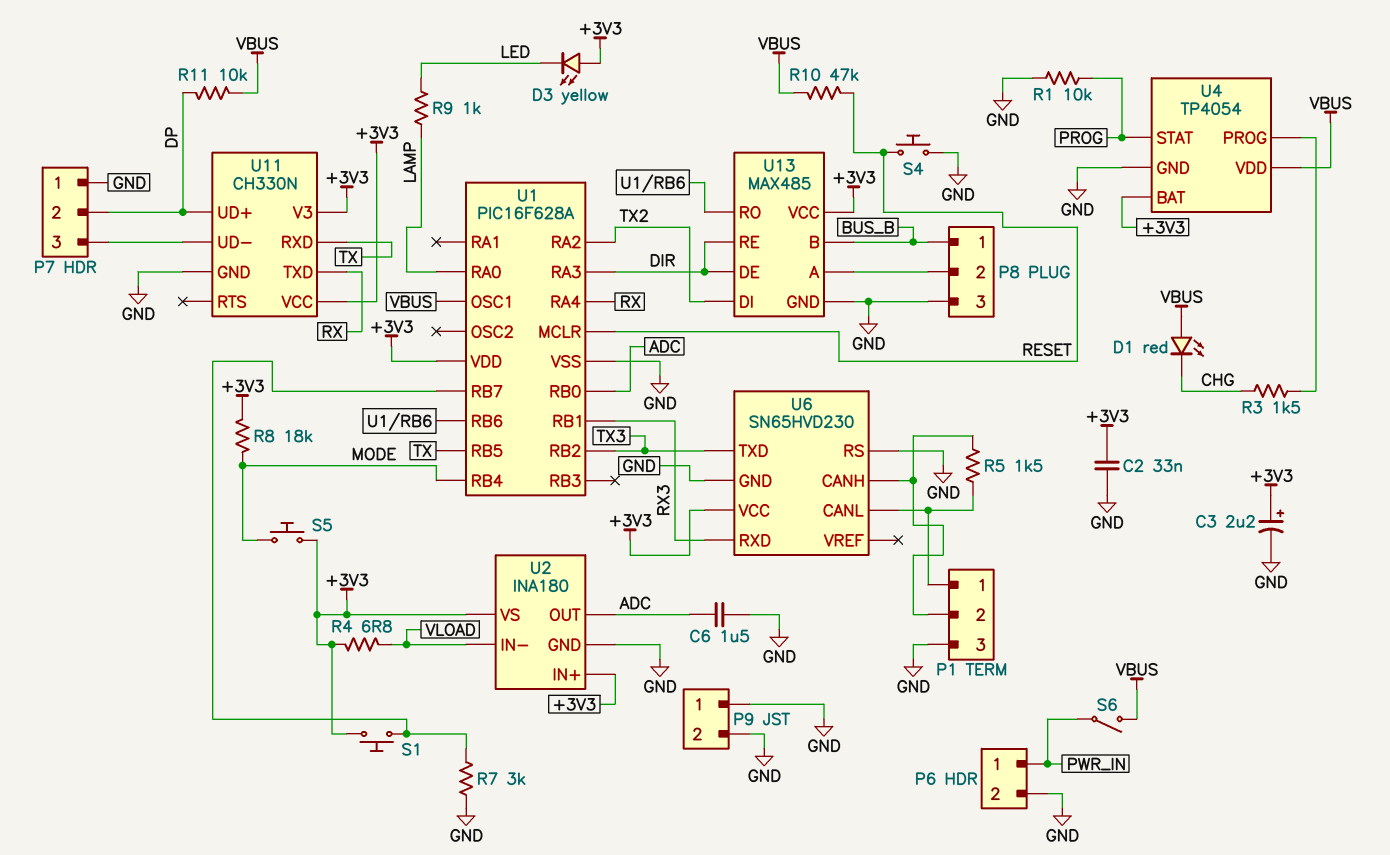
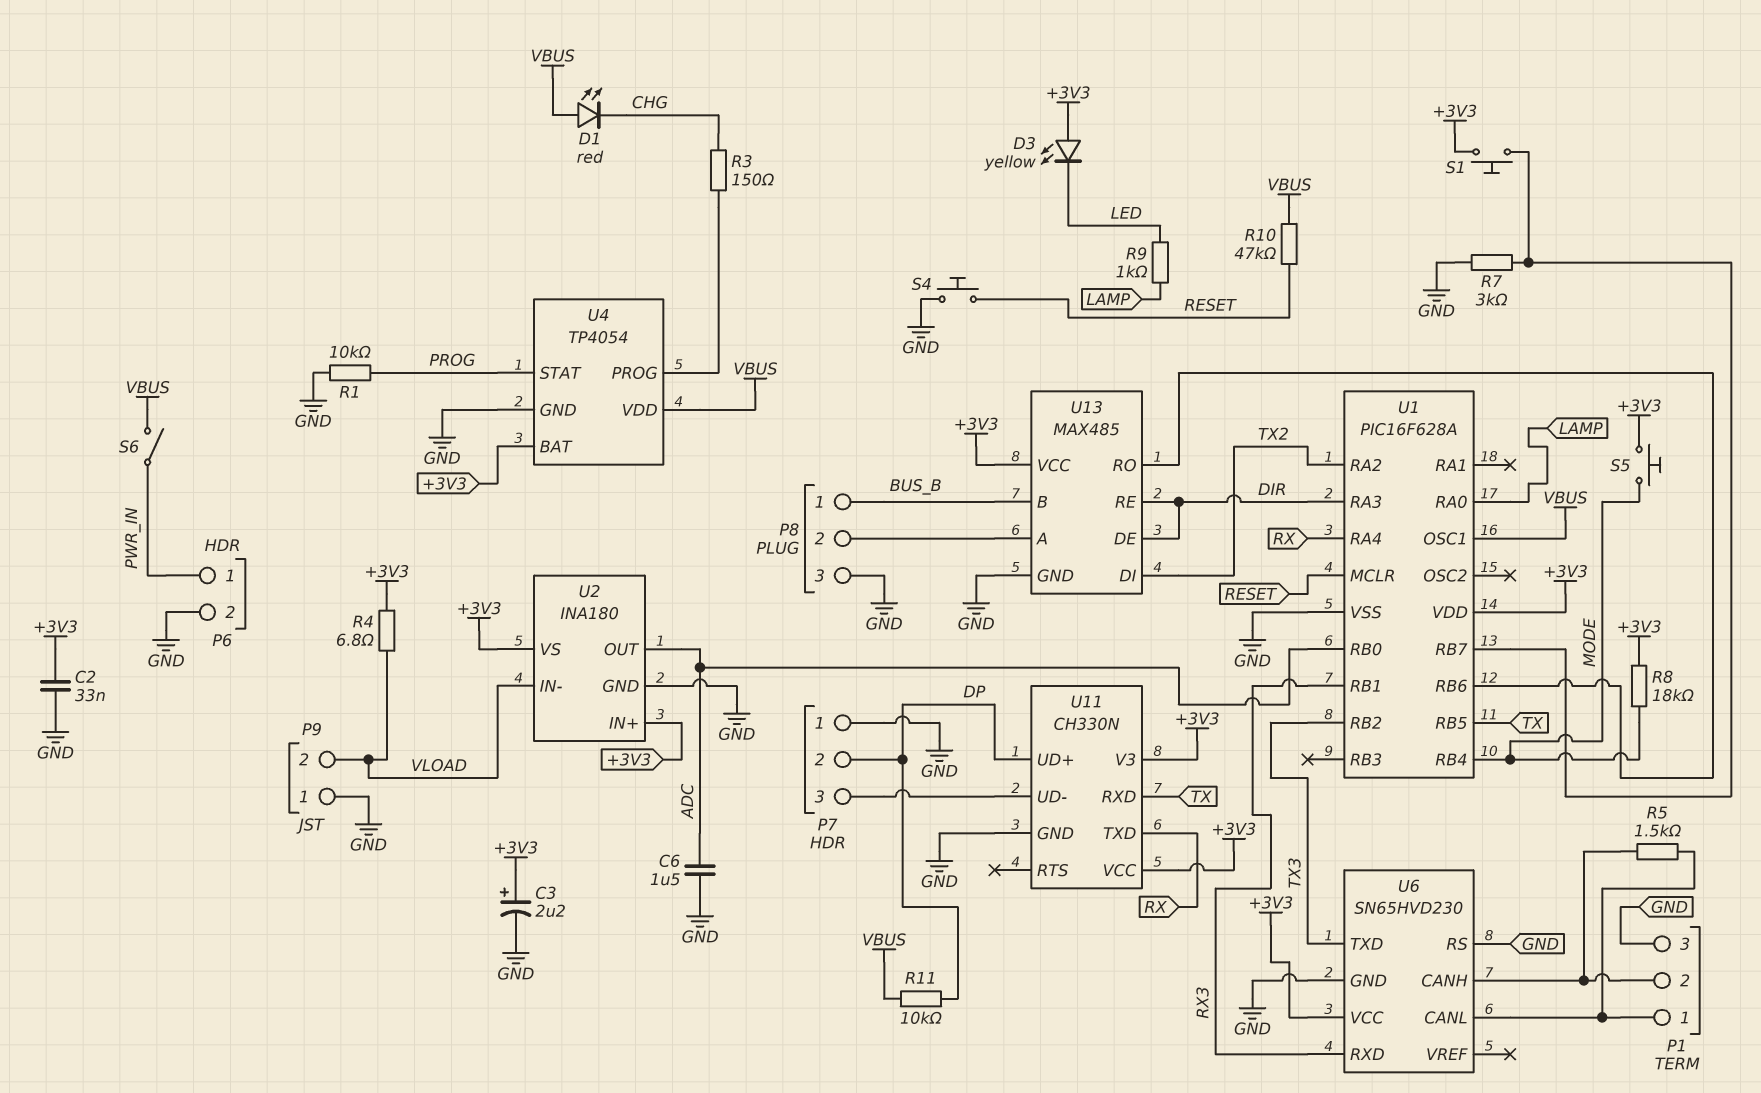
P9 pin 2: GND -> VLOAD
R3: 1.5k (CHG, U4/PROG) -> 150 (CHG, U4/PROG)

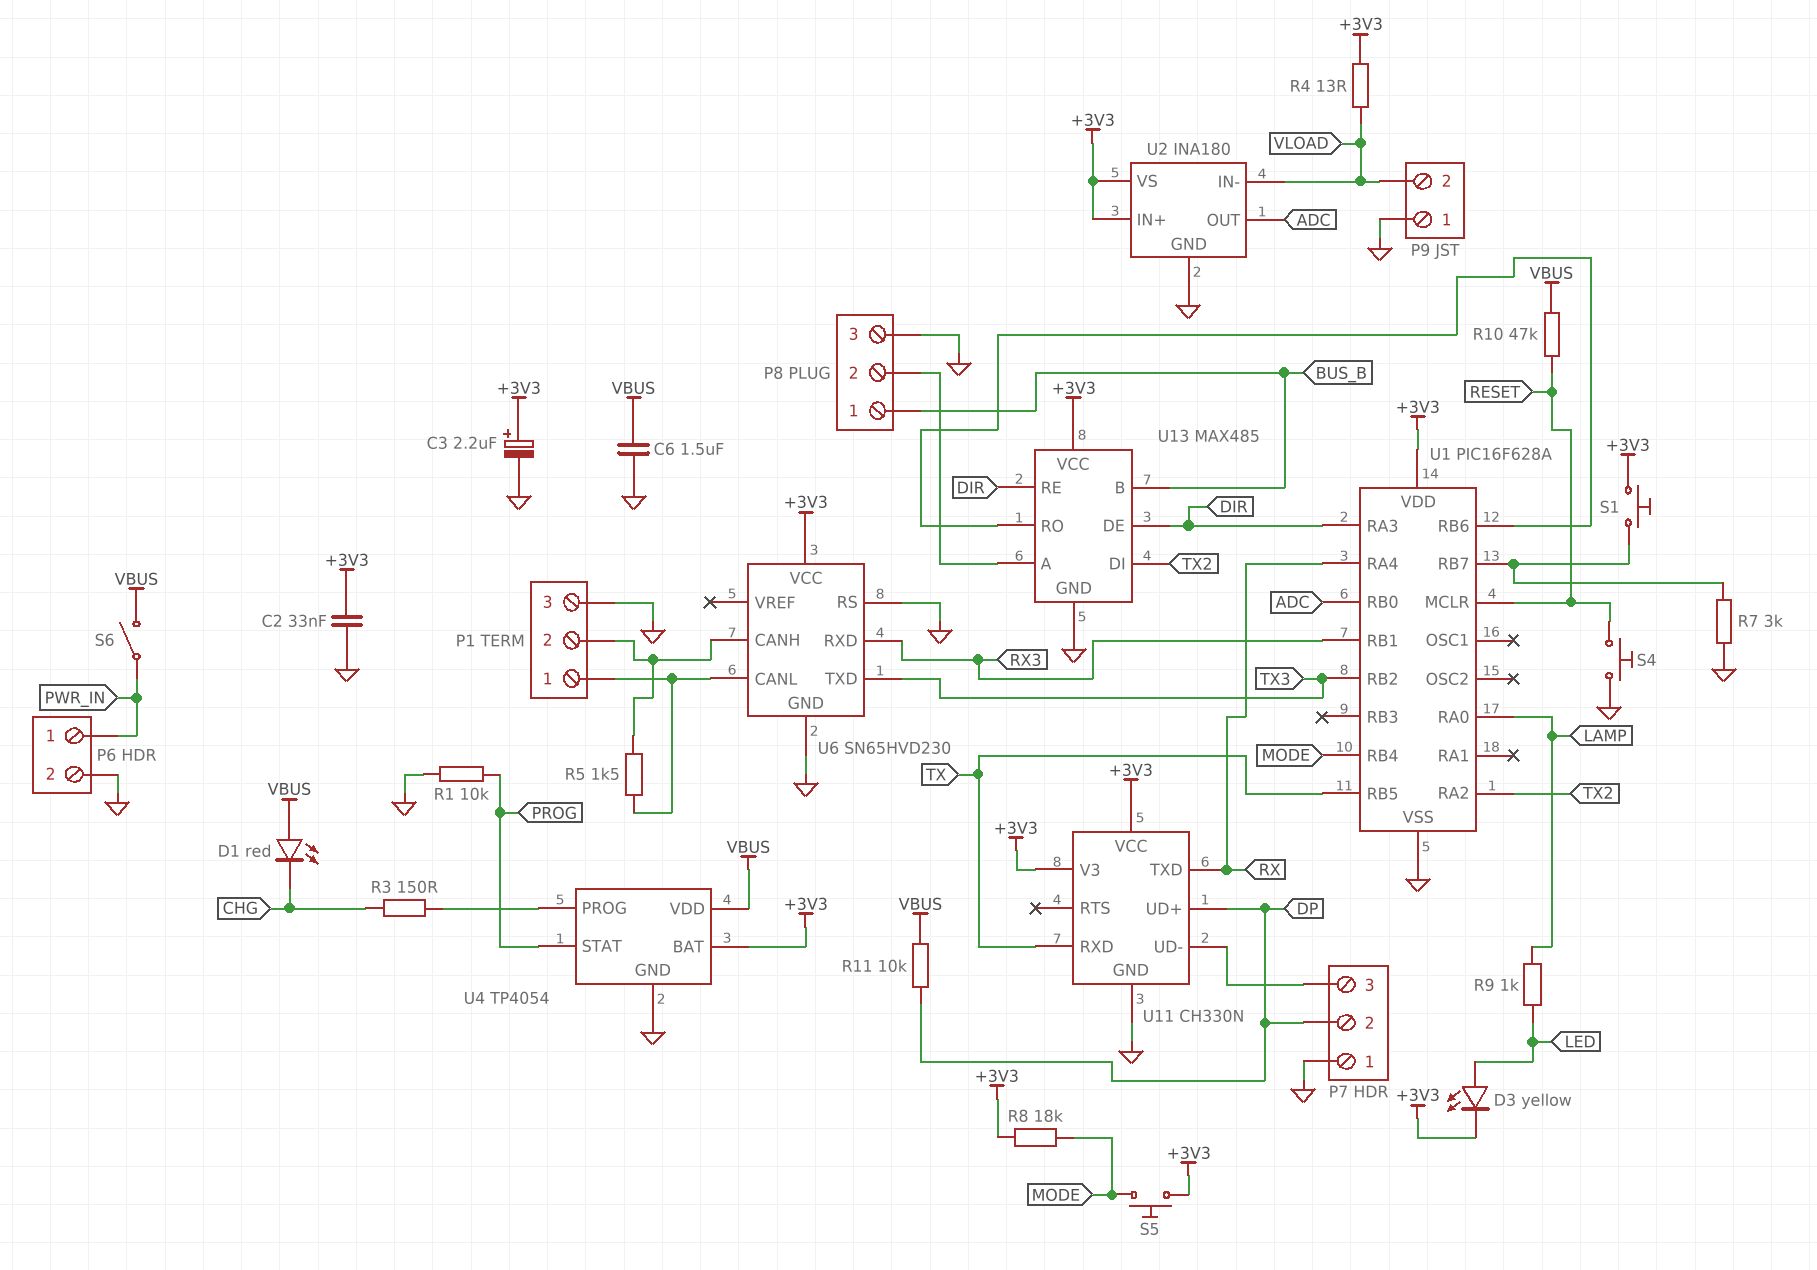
C6: 1.5uF (ADC, GND) -> 1.5uF (GND, VBUS)
D3: LED yellow (A +3V3, K LED) -> LED yellow (A LED, K +3V3)
R4: 6.8 (+3V3, VLOAD) -> 13 (+3V3, VLOAD)
U1 pin OSC1: VBUS -> none

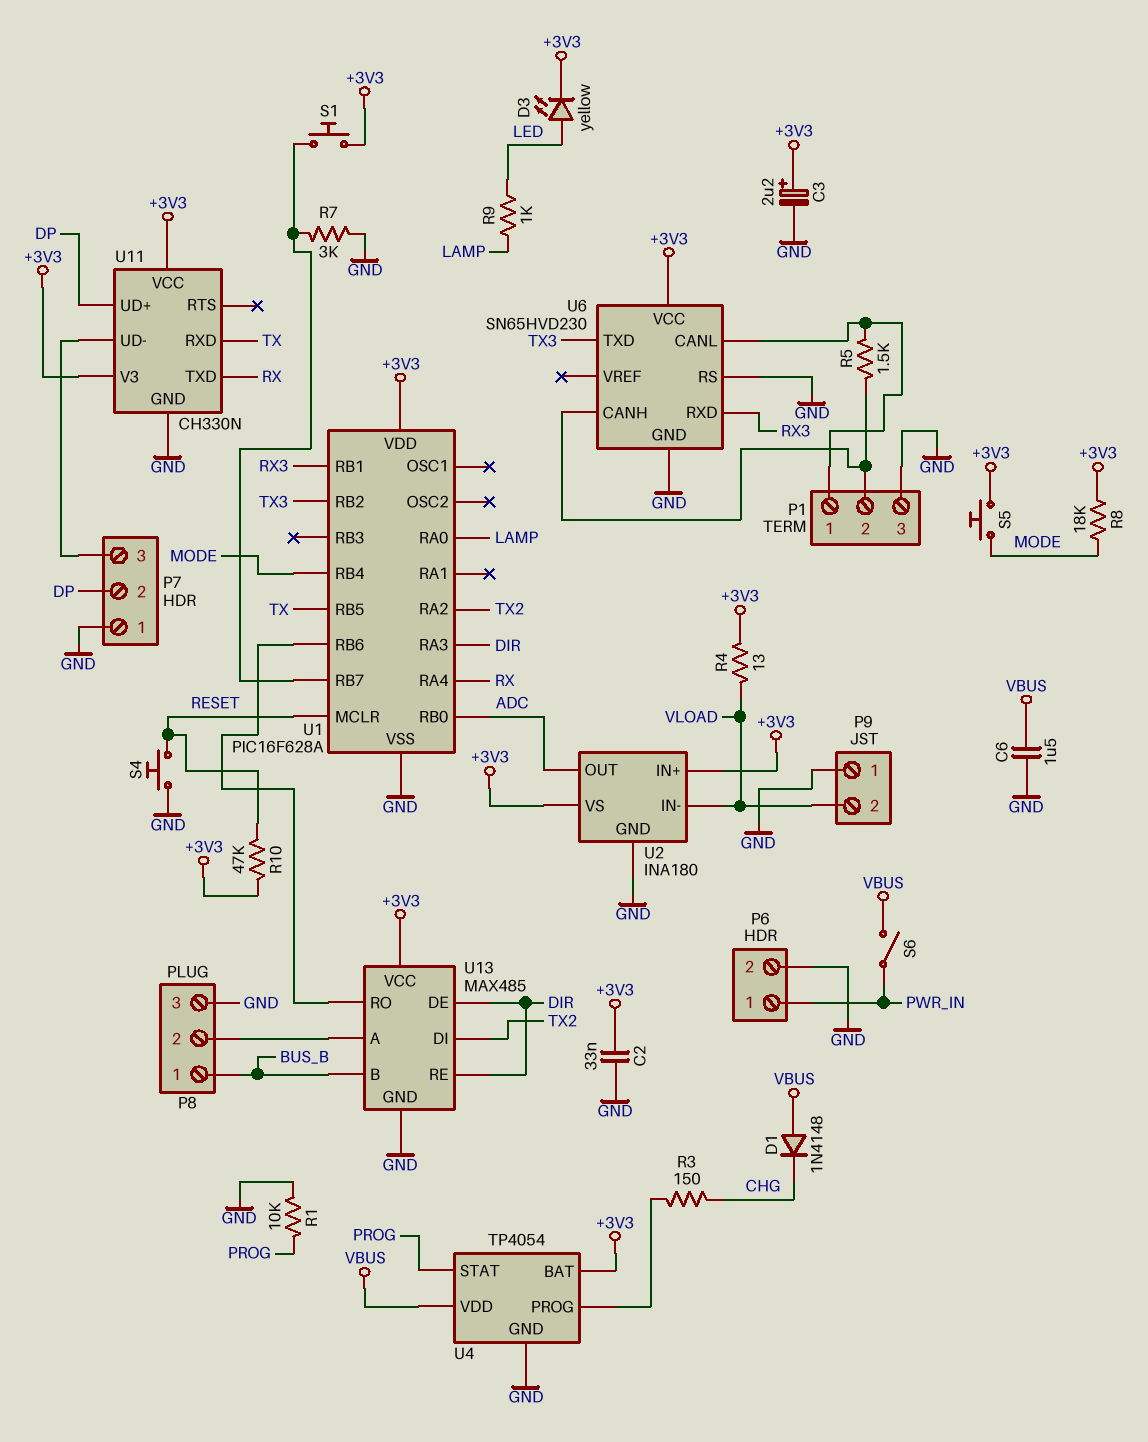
D1: LED red (A VBUS, K CHG) -> diode 1N4148 (A VBUS, K CHG)
R10: 47k (RESET, VBUS) -> 47k (+3V3, RESET)
R11: 10k (DP, VBUS) -> none

